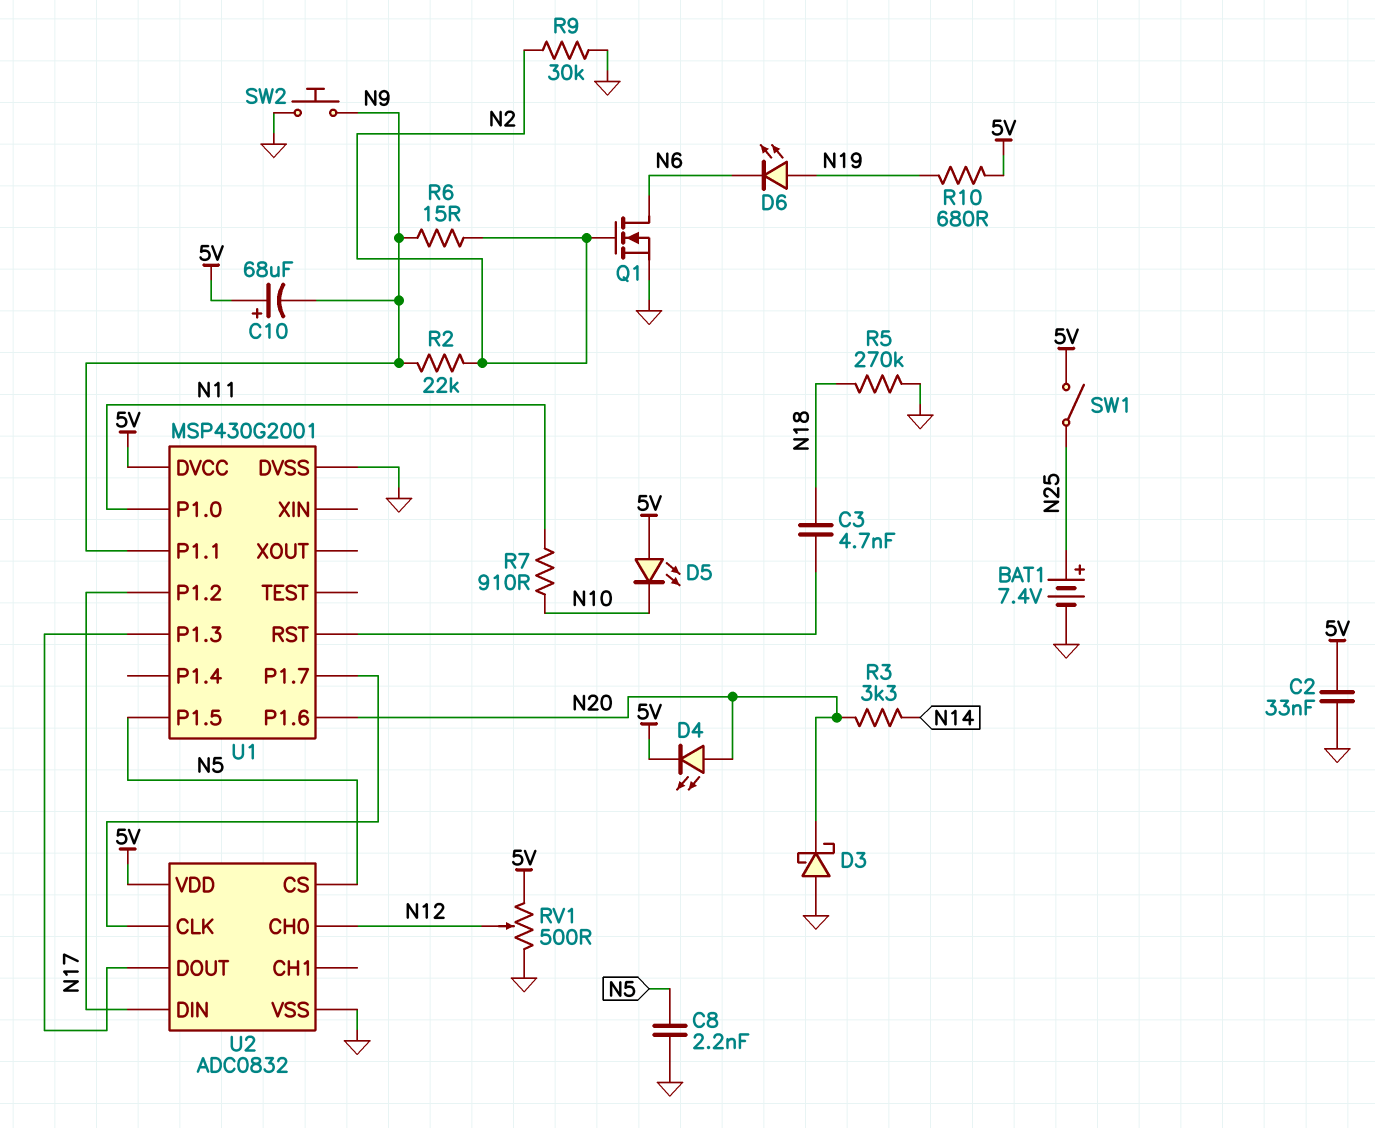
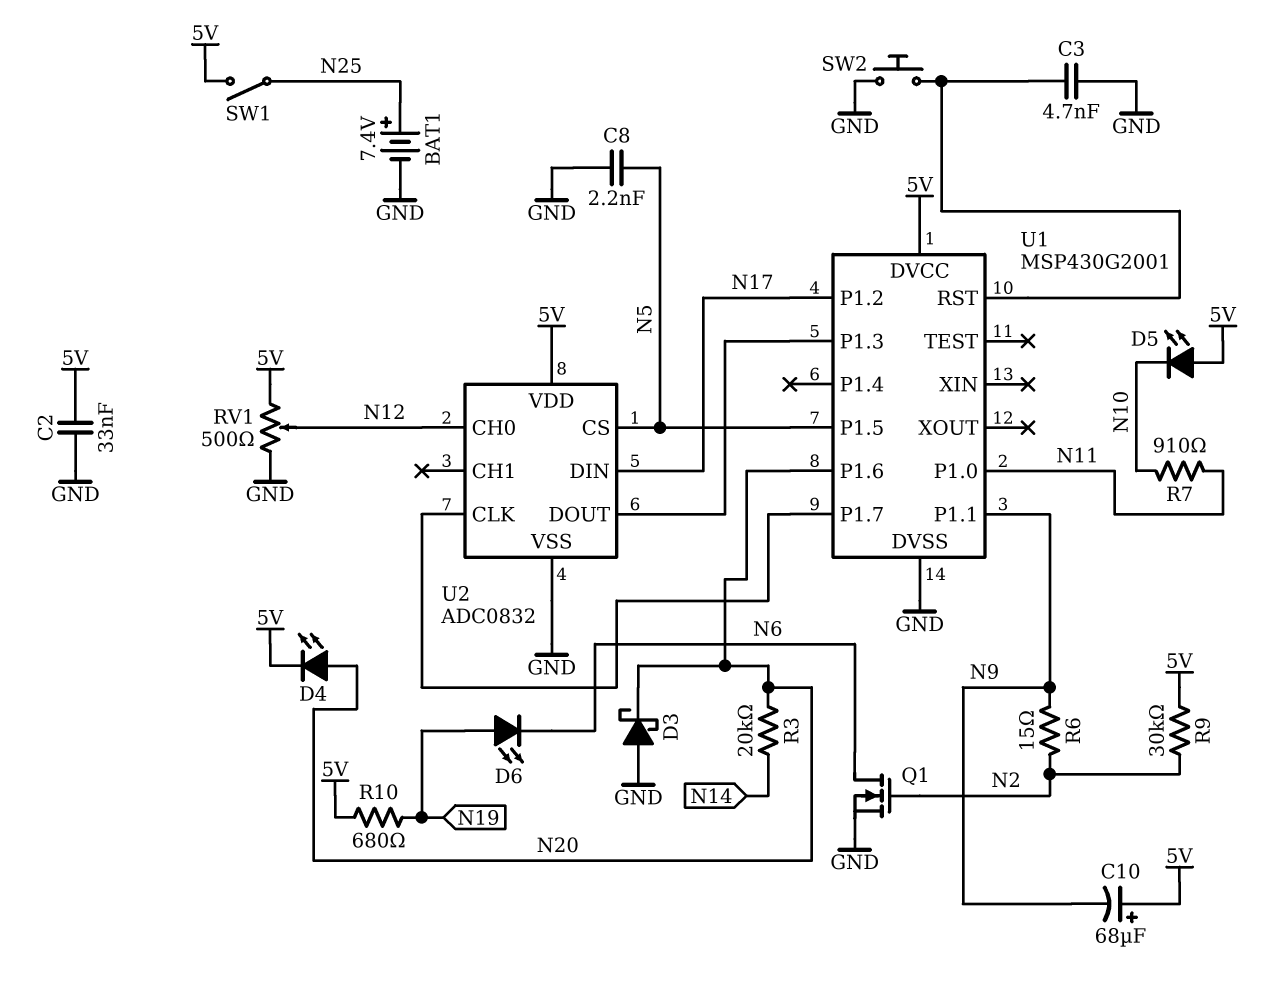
C3: 4.7nF (N18, U1/RST) -> 4.7nF (GND, U1/RST)
R2: 22k (N2, N9) -> none
R3: 3.3k (N14, N20) -> 20k (N14, N20)
R5: 270k (GND, N18) -> none
R9: 30k (GND, N2) -> 30k (5V, N2)
SW2: button (GND, N9) -> button (GND, U1/RST)

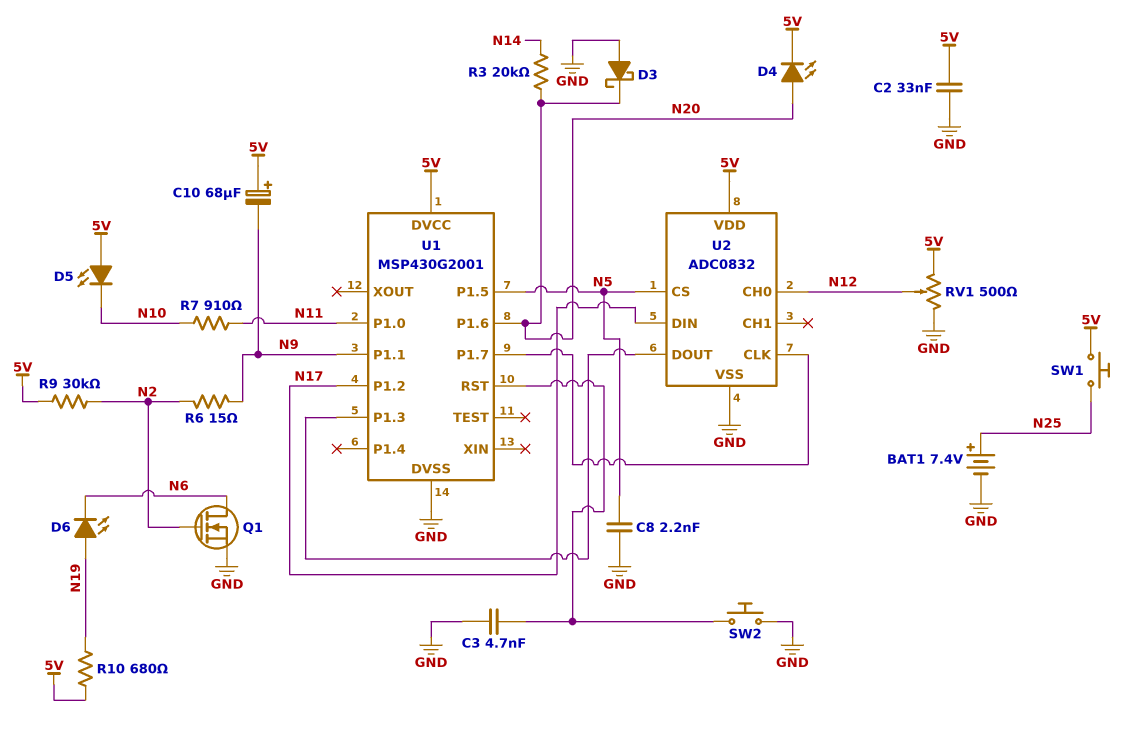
SW1: switch (5V, N25) -> button (5V, N25)

